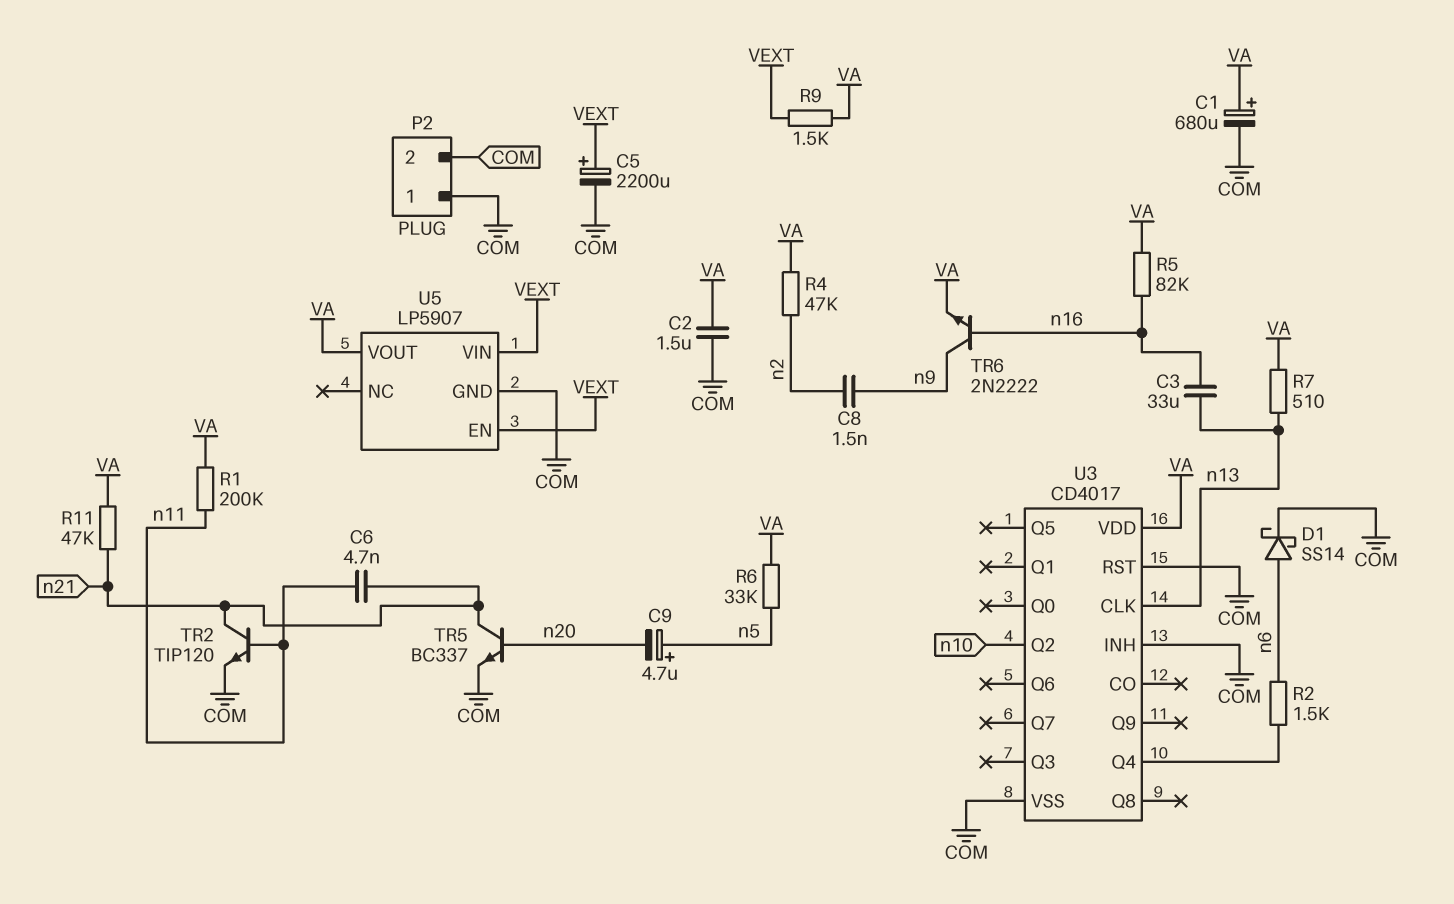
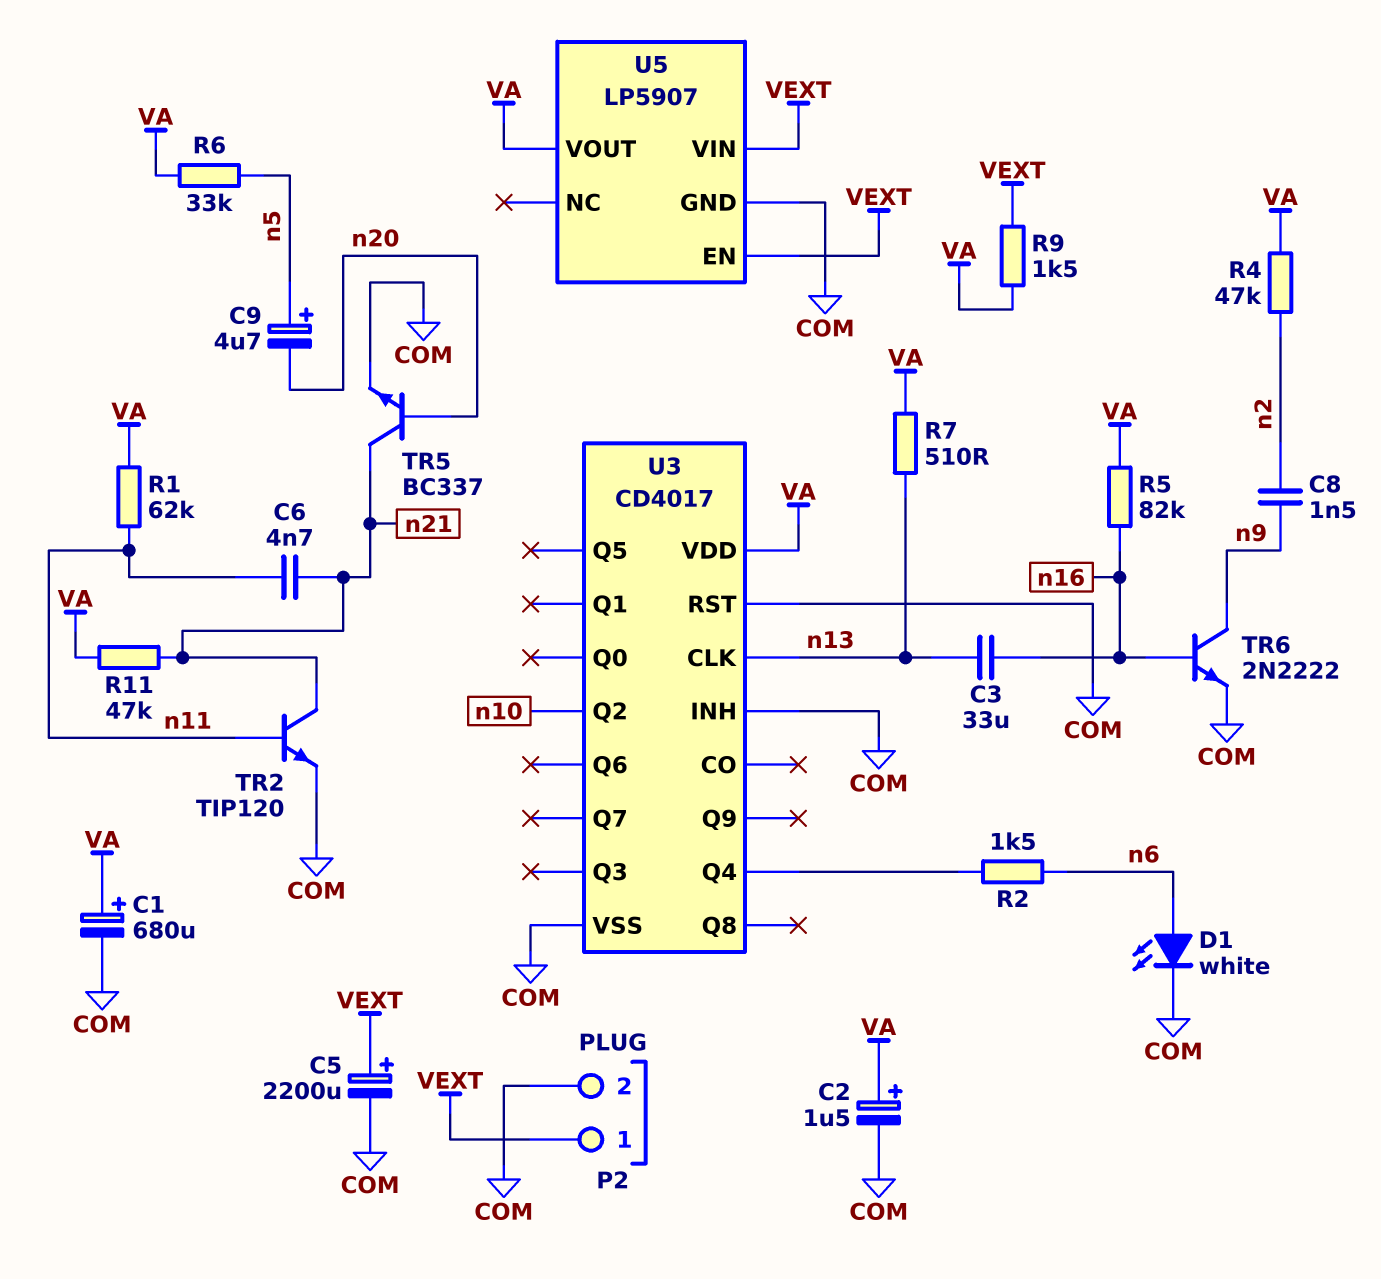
C2: 1.5uF (COM, VA) -> 1.5uF (plus VA, minus COM)
D1: schottky SS14 (A n6, K COM) -> LED white (A n6, K COM)
P2 pin 1: COM -> VEXT
R1: 200k (VA, n11) -> 62k (VA, n11)
TR6: NPN 2N2222 (B n16, C n9, E VA) -> NPN 2N2222 (B n16, C n9, E COM)

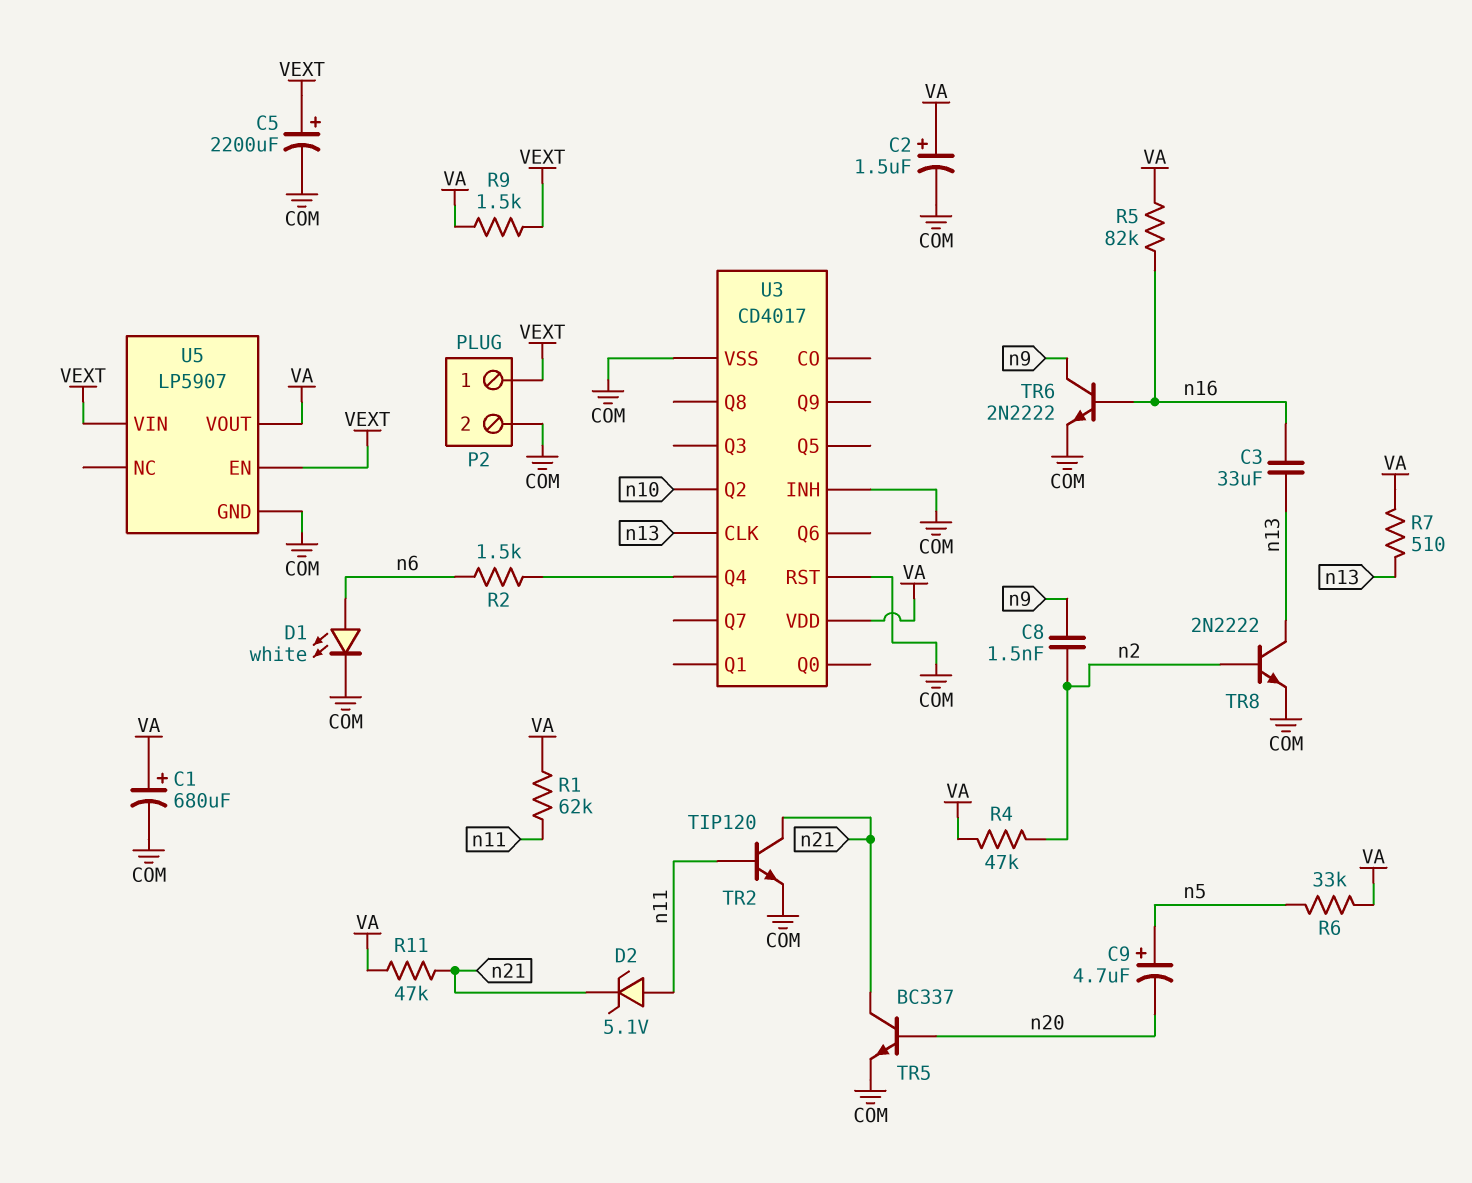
C6: 4.7nF (n11, n21) -> none
D2: none -> zener 5.1V (A n11, K n21)
TR8: none -> NPN 2N2222 (B n2, C n13, E COM)

